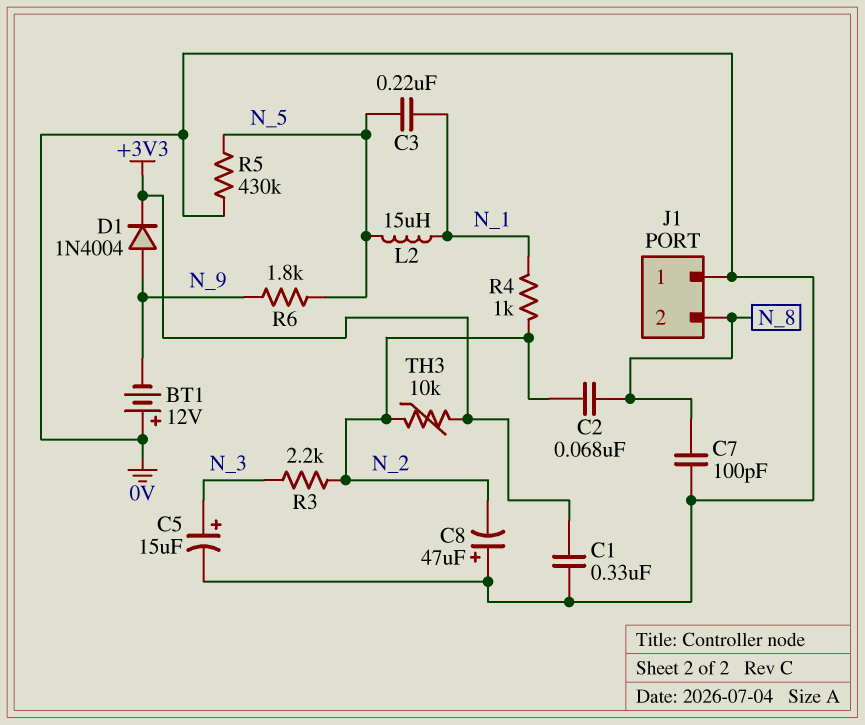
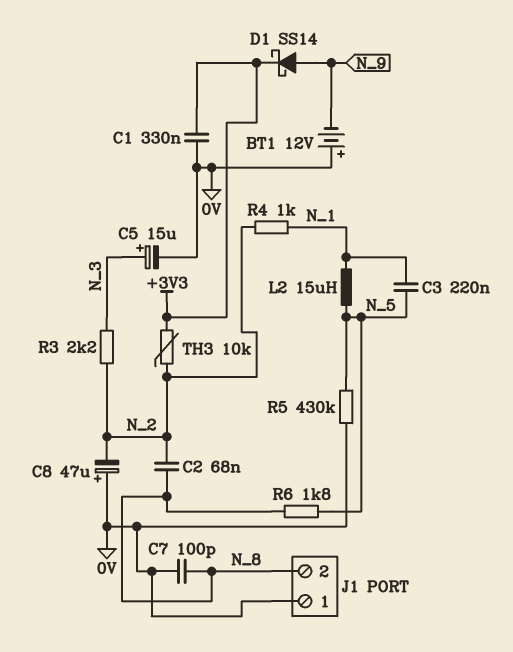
D1: diode 1N4004 (A N_9, K +3V3) -> schottky SS14 (A N_9, K +3V3)
R6: 1.8k (N_5, N_9) -> 1.8k (N_5, N_8)

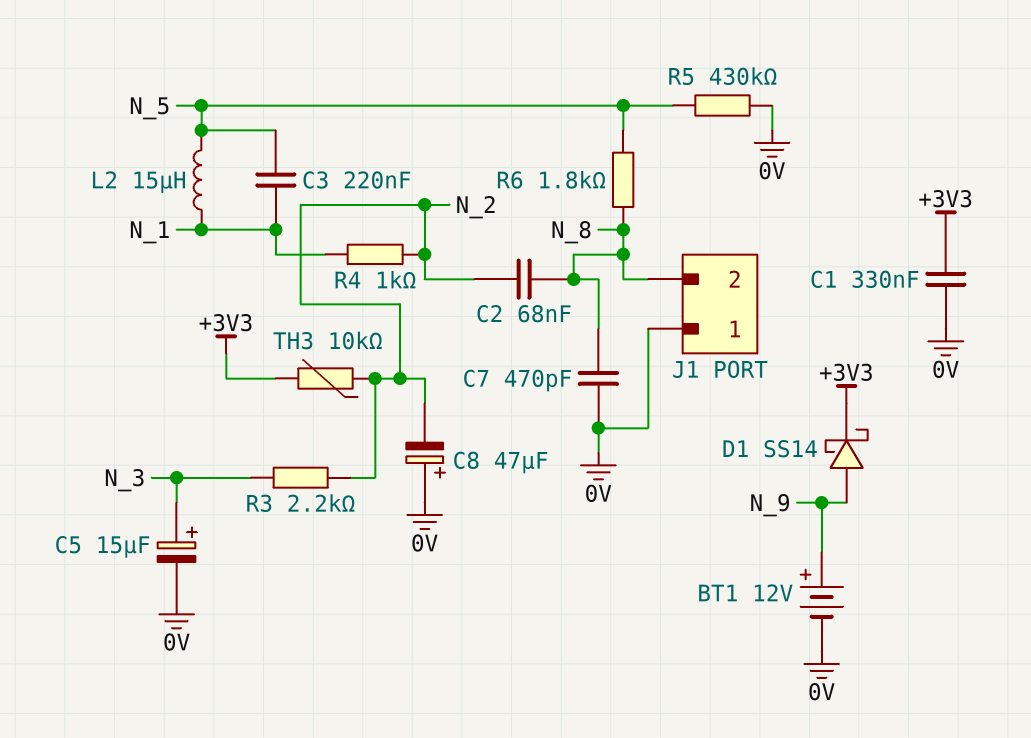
BT1: 12V (plus 0V, minus N_9) -> 12V (plus N_9, minus 0V)
C7: 100pF (0V, N_8) -> 470pF (0V, N_8)

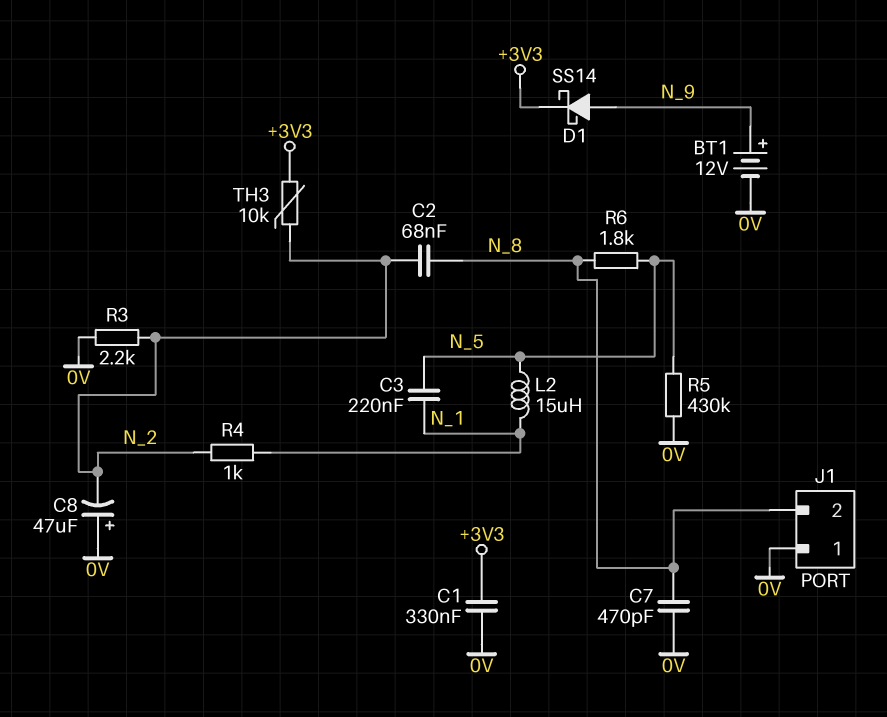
C5: 15uF (plus N_3, minus 0V) -> none
R3: 2.2k (N_2, N_3) -> 2.2k (0V, N_2)

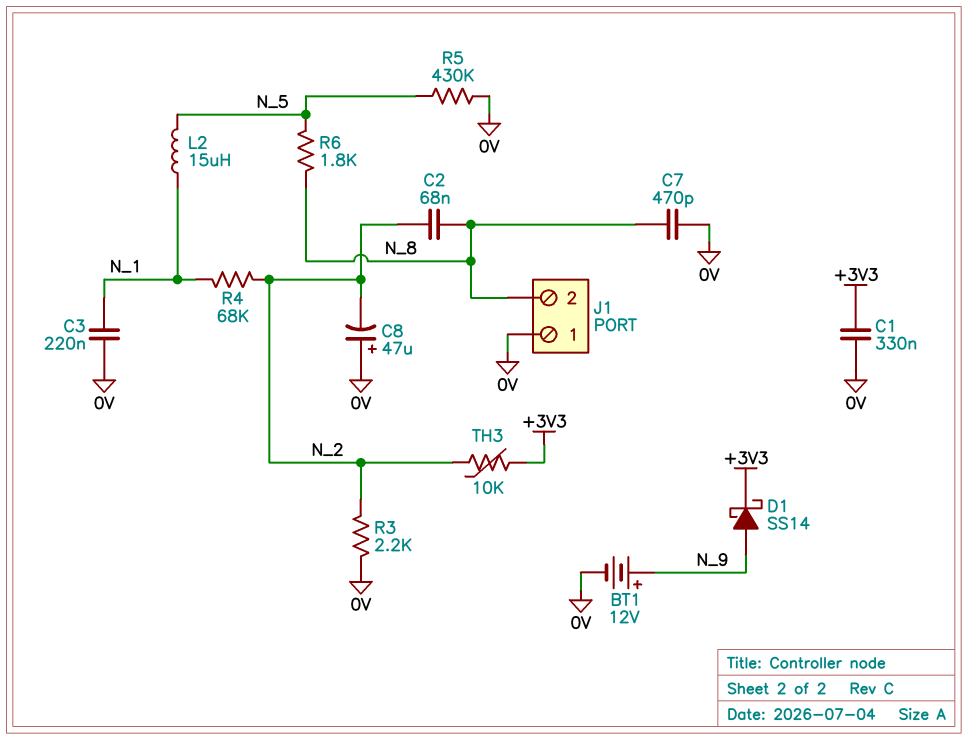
C3: 220nF (N_1, N_5) -> 220nF (0V, N_1)
R4: 1k (N_1, N_2) -> 68k (N_1, N_2)

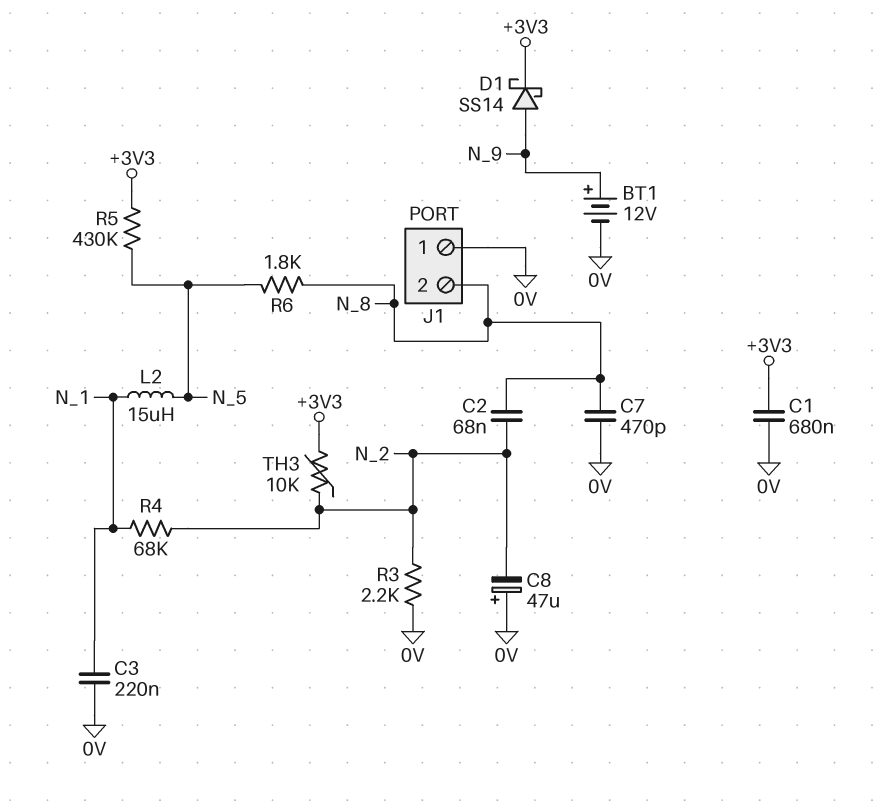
C1: 330nF (+3V3, 0V) -> 680nF (+3V3, 0V)
R5: 430k (0V, N_5) -> 430k (+3V3, N_5)

